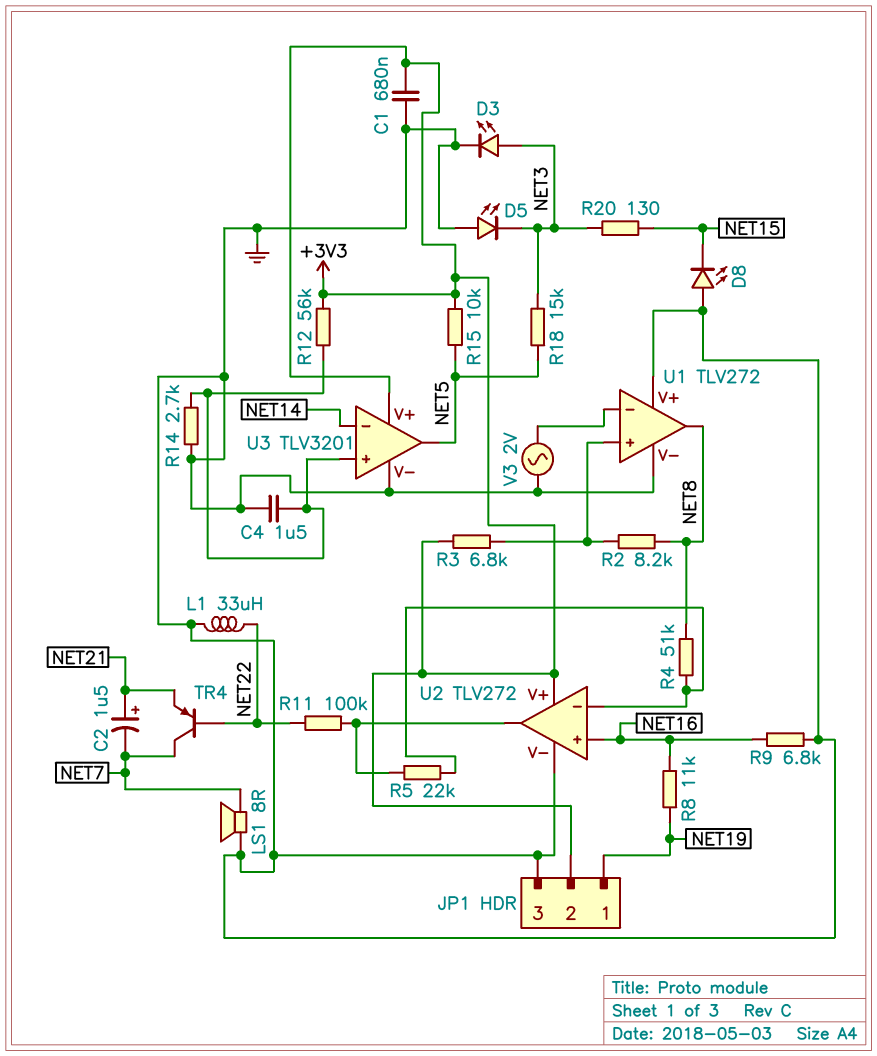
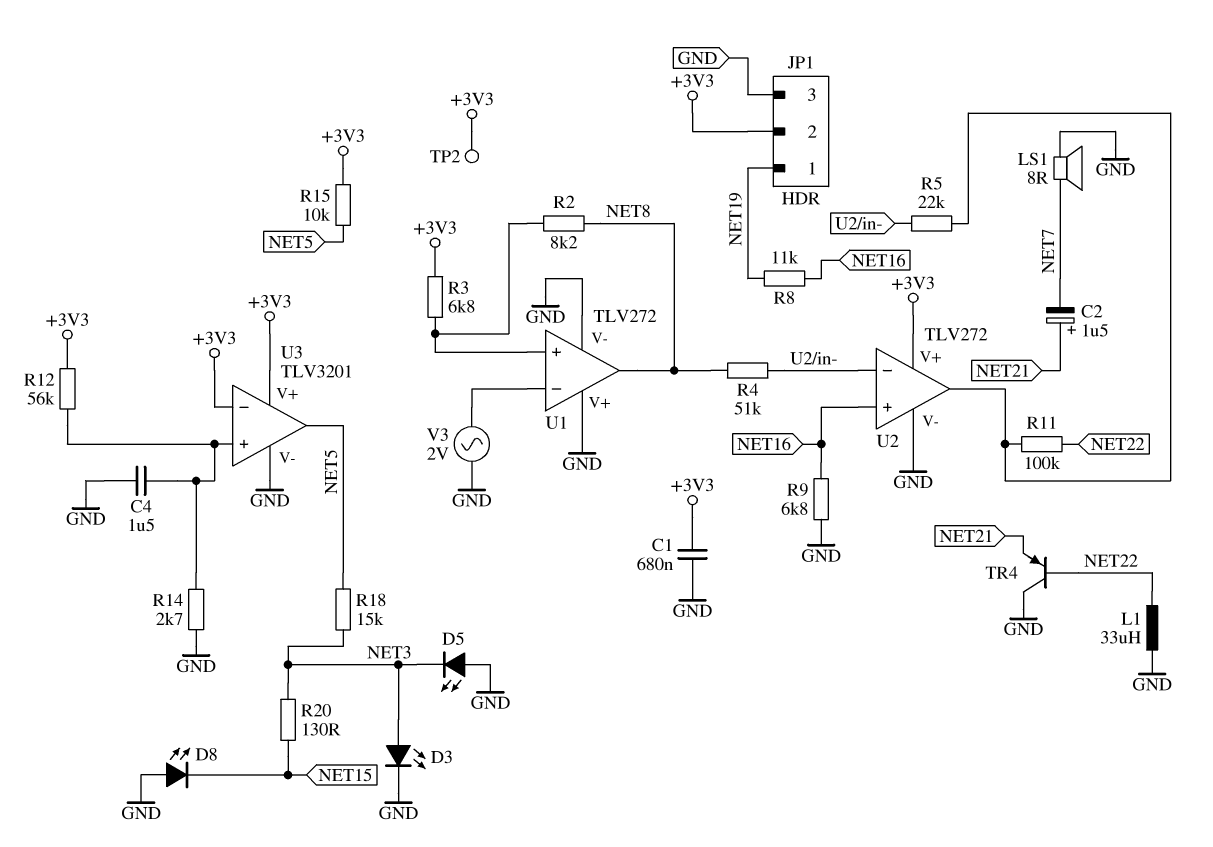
TP2: none -> test point (+3V3)
TR4: PNP (B NET22, C NET7, E NET21) -> PNP (B NET22, C GND, E NET21)
U3 pin in-: NET14 -> +3V3

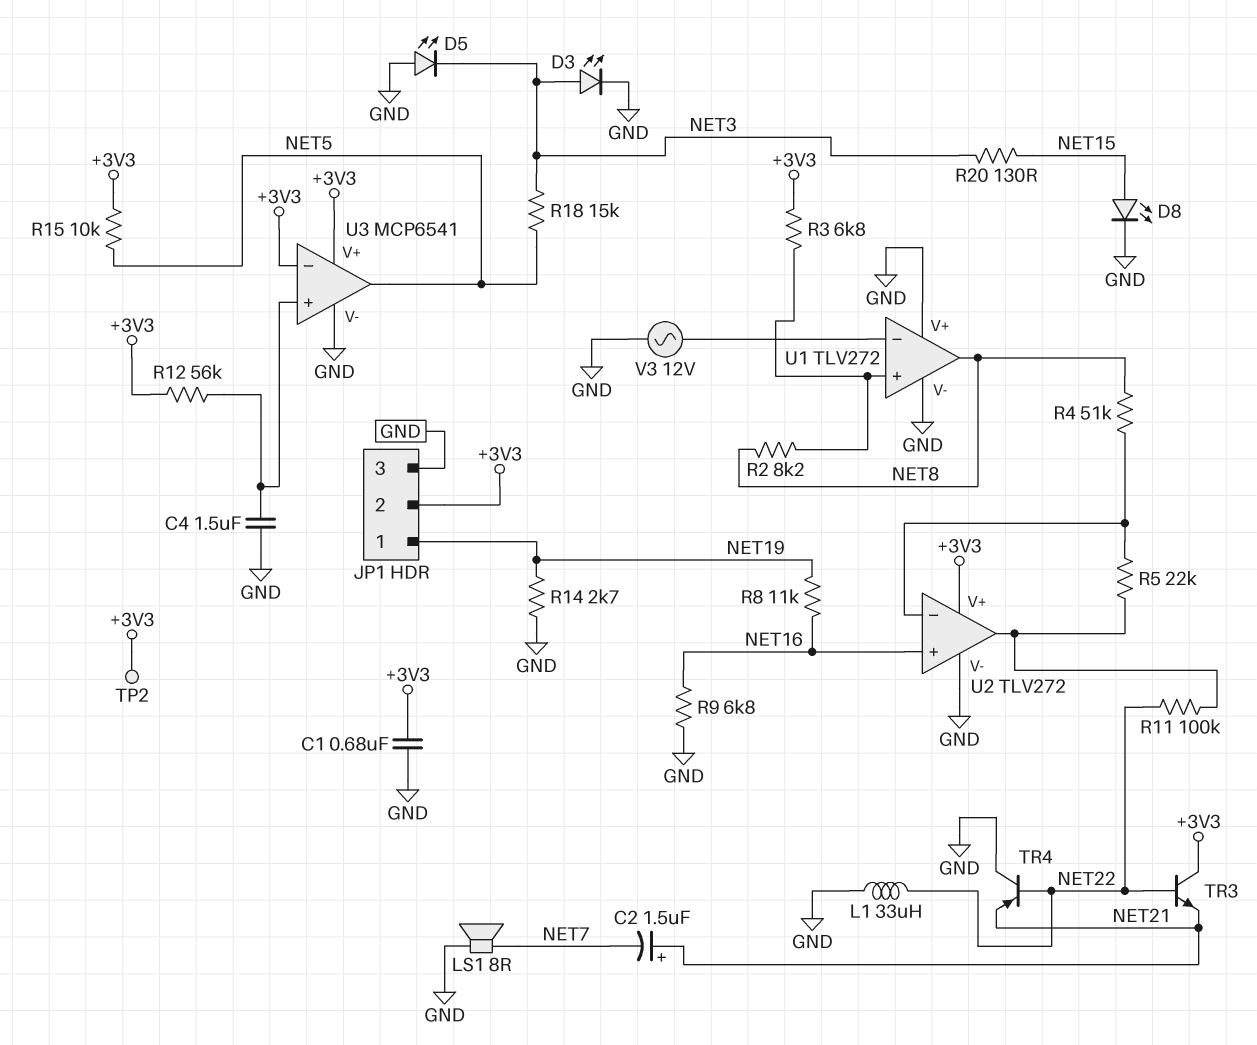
D8: LED (A GND, K NET15) -> LED (A NET15, K GND)
R14: 2.7k (GND, U3/in+) -> 2.7k (GND, NET19)
TR3: none -> NPN (B NET22, C +3V3, E NET21)
U3: TLV3201 -> MCP6541
V3: AC 2V (GND, U1/in-) -> AC 12V (GND, U1/in-)

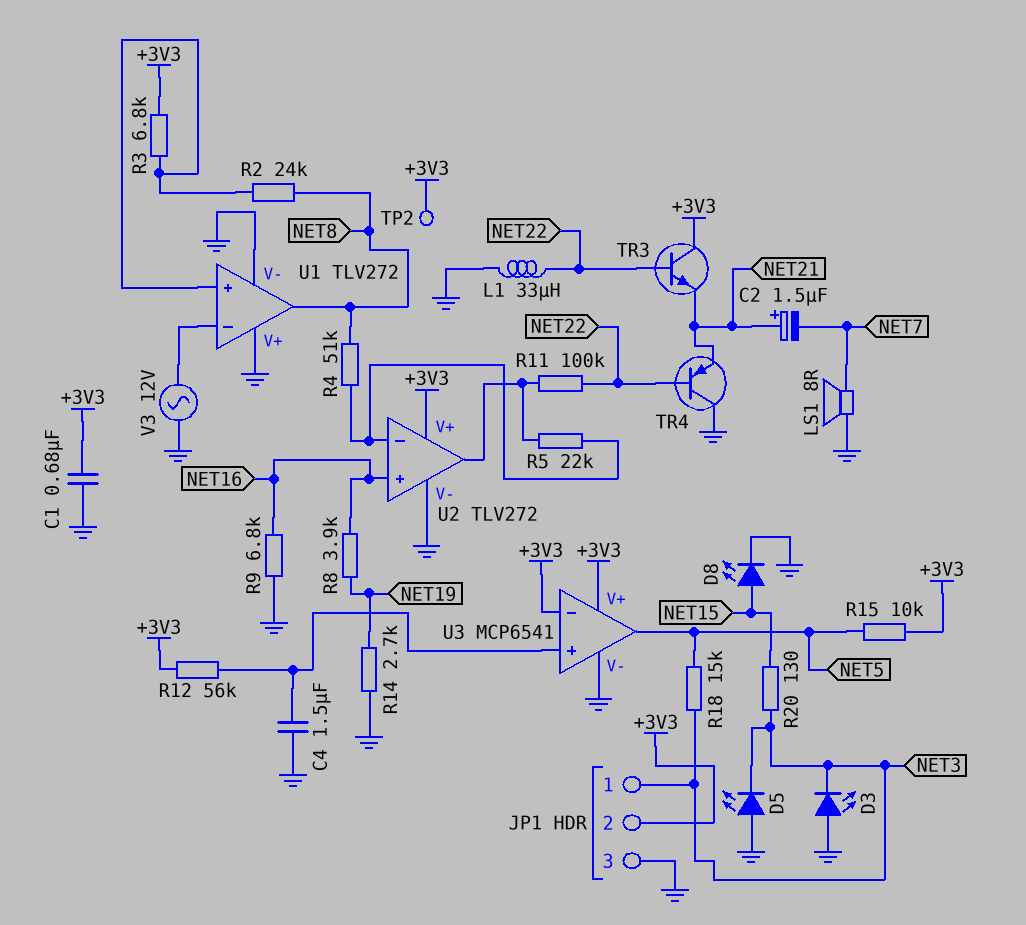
D3: LED (A NET3, K GND) -> LED (A GND, K NET3)
JP1 pin 1: NET19 -> NET3
R2: 8.2k (NET8, U1/in+) -> 24k (NET8, U1/in+)
R8: 11k (NET16, NET19) -> 3.9k (NET16, NET19)

